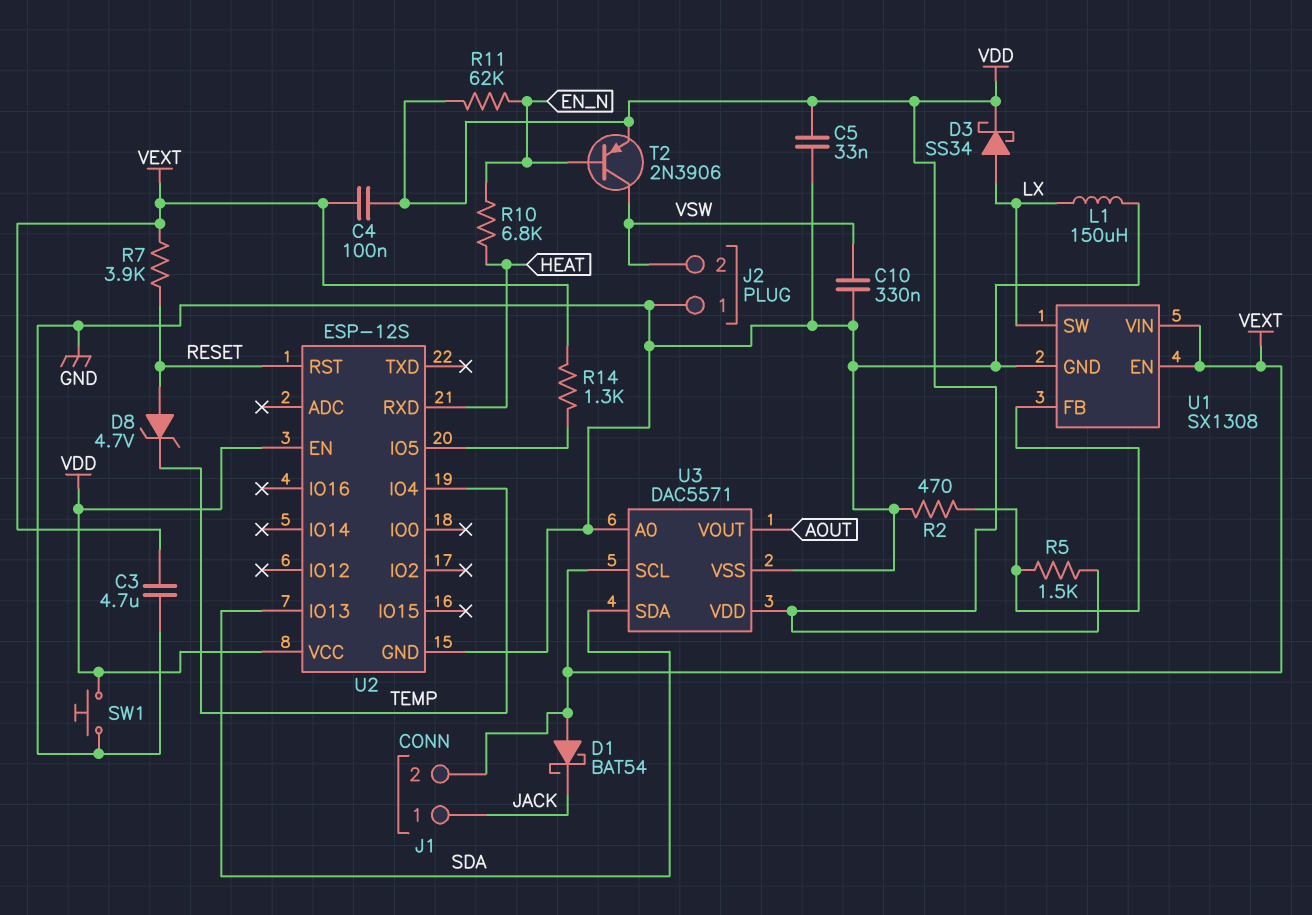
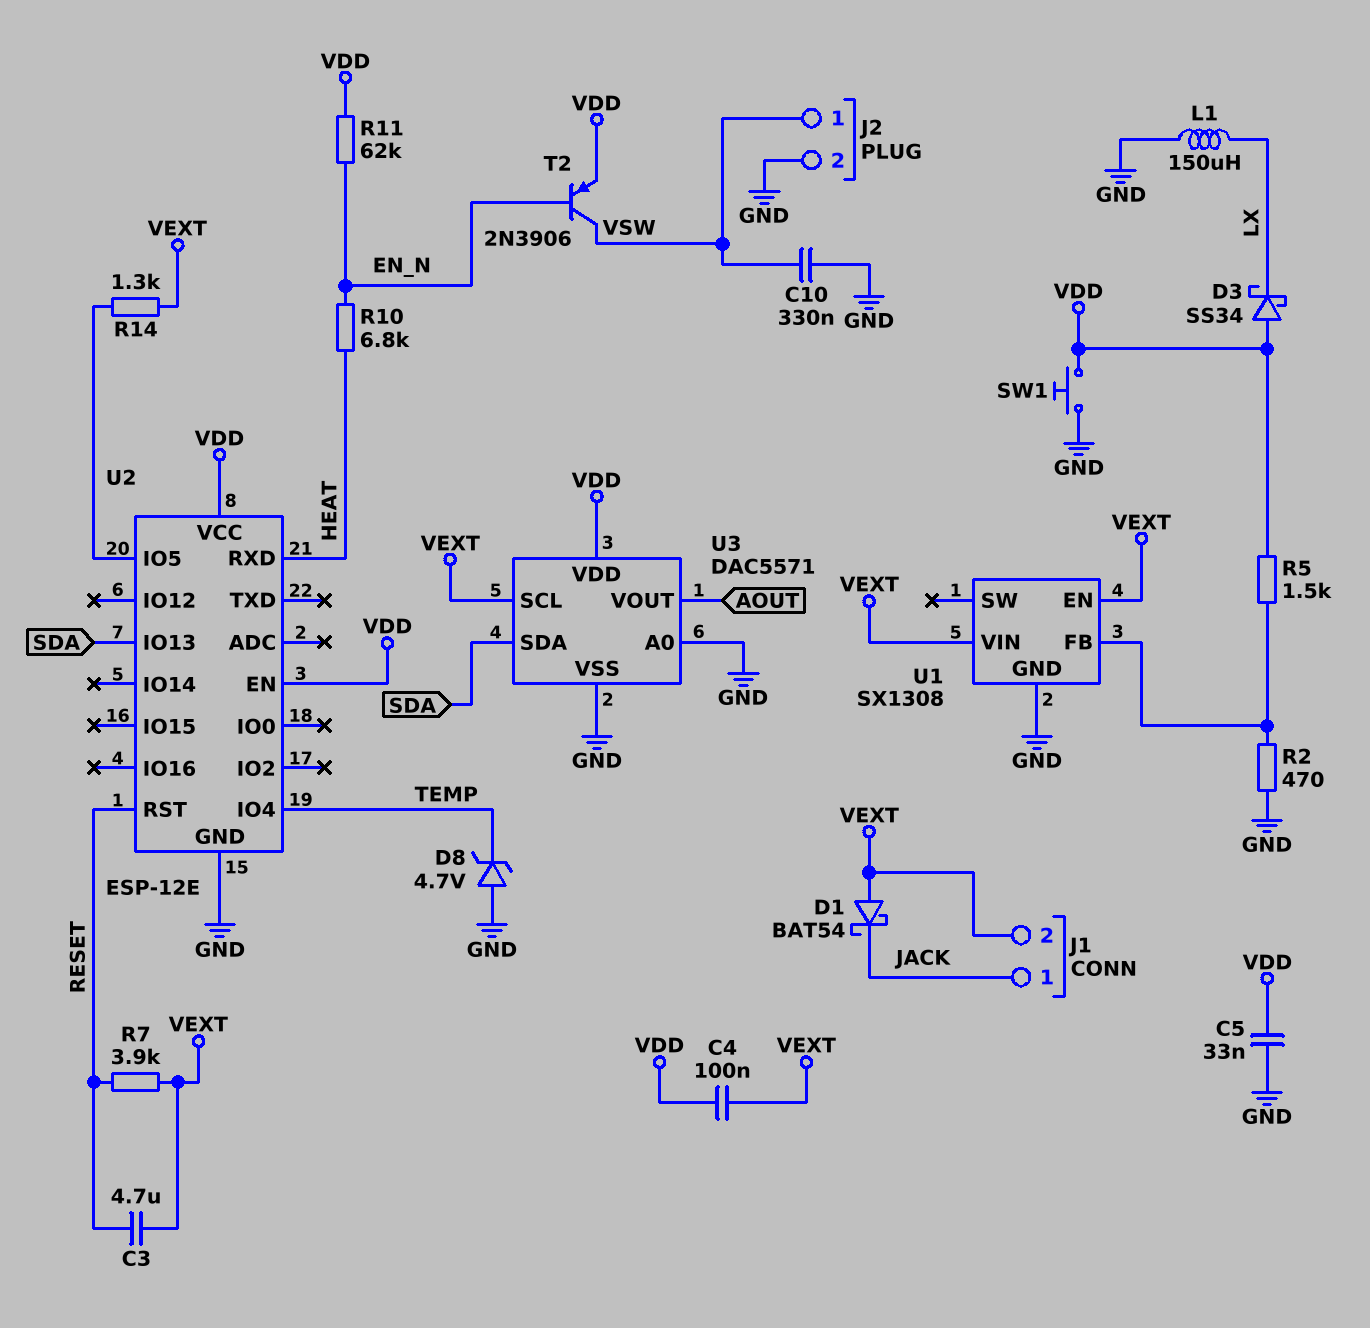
C3: 4.7uF (GND, VEXT) -> 4.7uF (RESET, VEXT)
D3: schottky SS34 (A LX, K VDD) -> schottky SS34 (A VDD, K LX)
D8: zener 4.7V (A RESET, K TEMP) -> zener 4.7V (A GND, K TEMP)
J2 pin 1: GND -> VSW
J2 pin 2: VSW -> GND
U1 pin SW: LX -> none
U2: ESP-12S -> ESP-12E

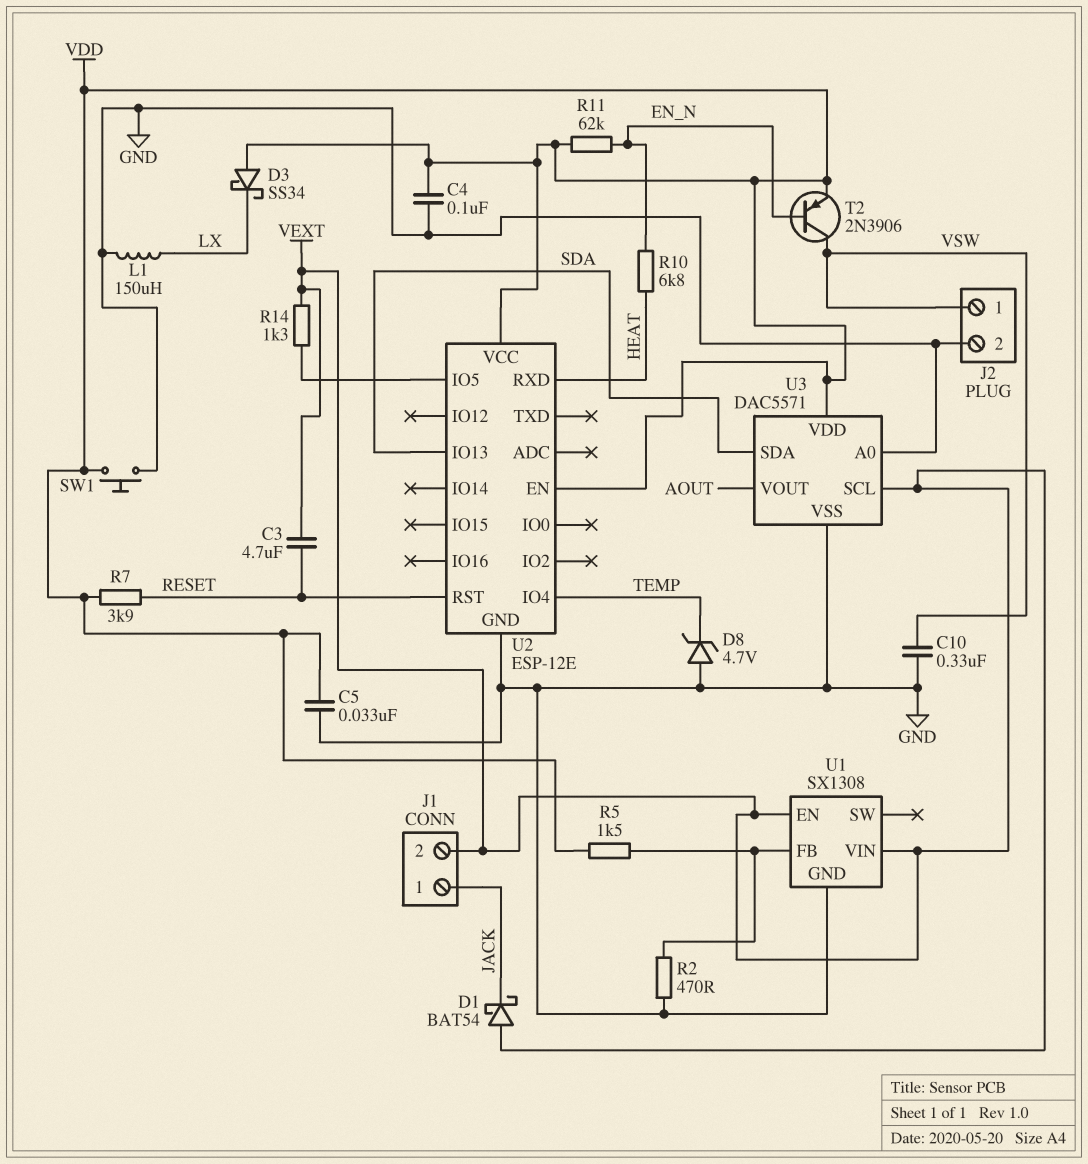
C4: 100nF (VDD, VEXT) -> 100nF (GND, VDD)
R7: 3.9k (RESET, VEXT) -> 3.9k (RESET, VDD)

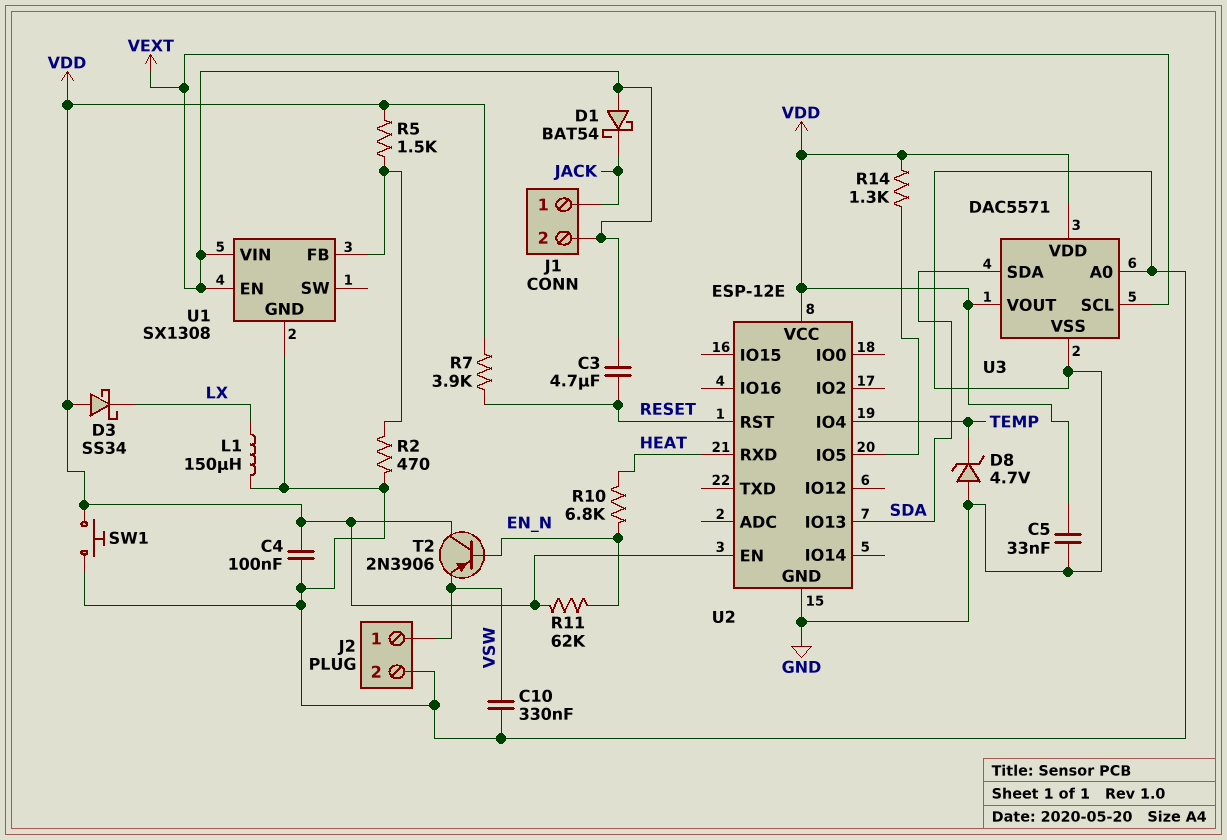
R14: 1.3k (U2/IO5, VEXT) -> 1.3k (U2/IO5, VDD)
T2: PNP 2N3906 (B EN_N, C VSW, E VDD) -> PNP 2N3906 (B EN_N, C VDD, E VSW)
U3 pin VOUT: AOUT -> VDD

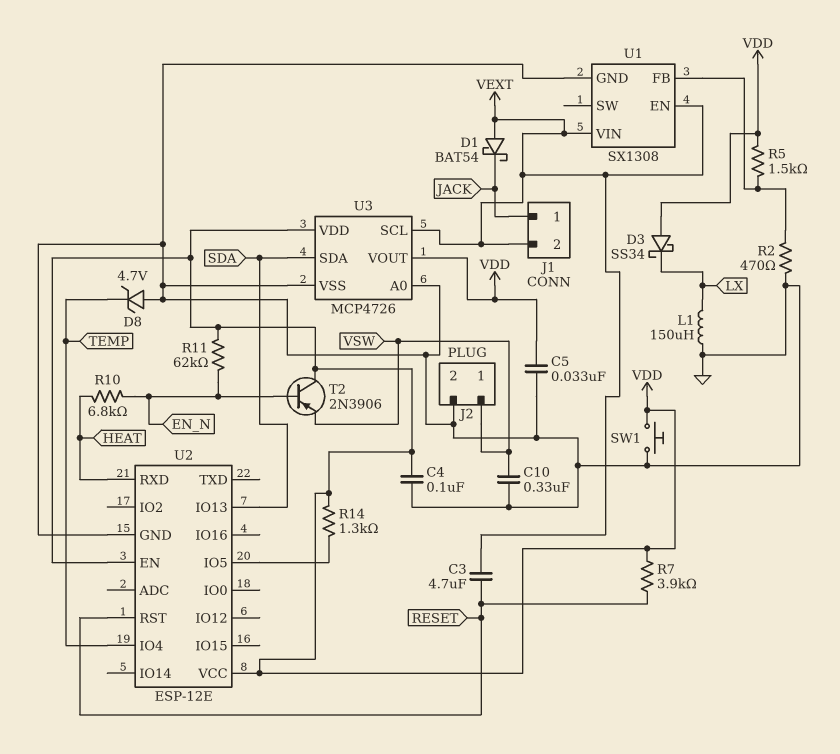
U3: DAC5571 -> MCP4726

